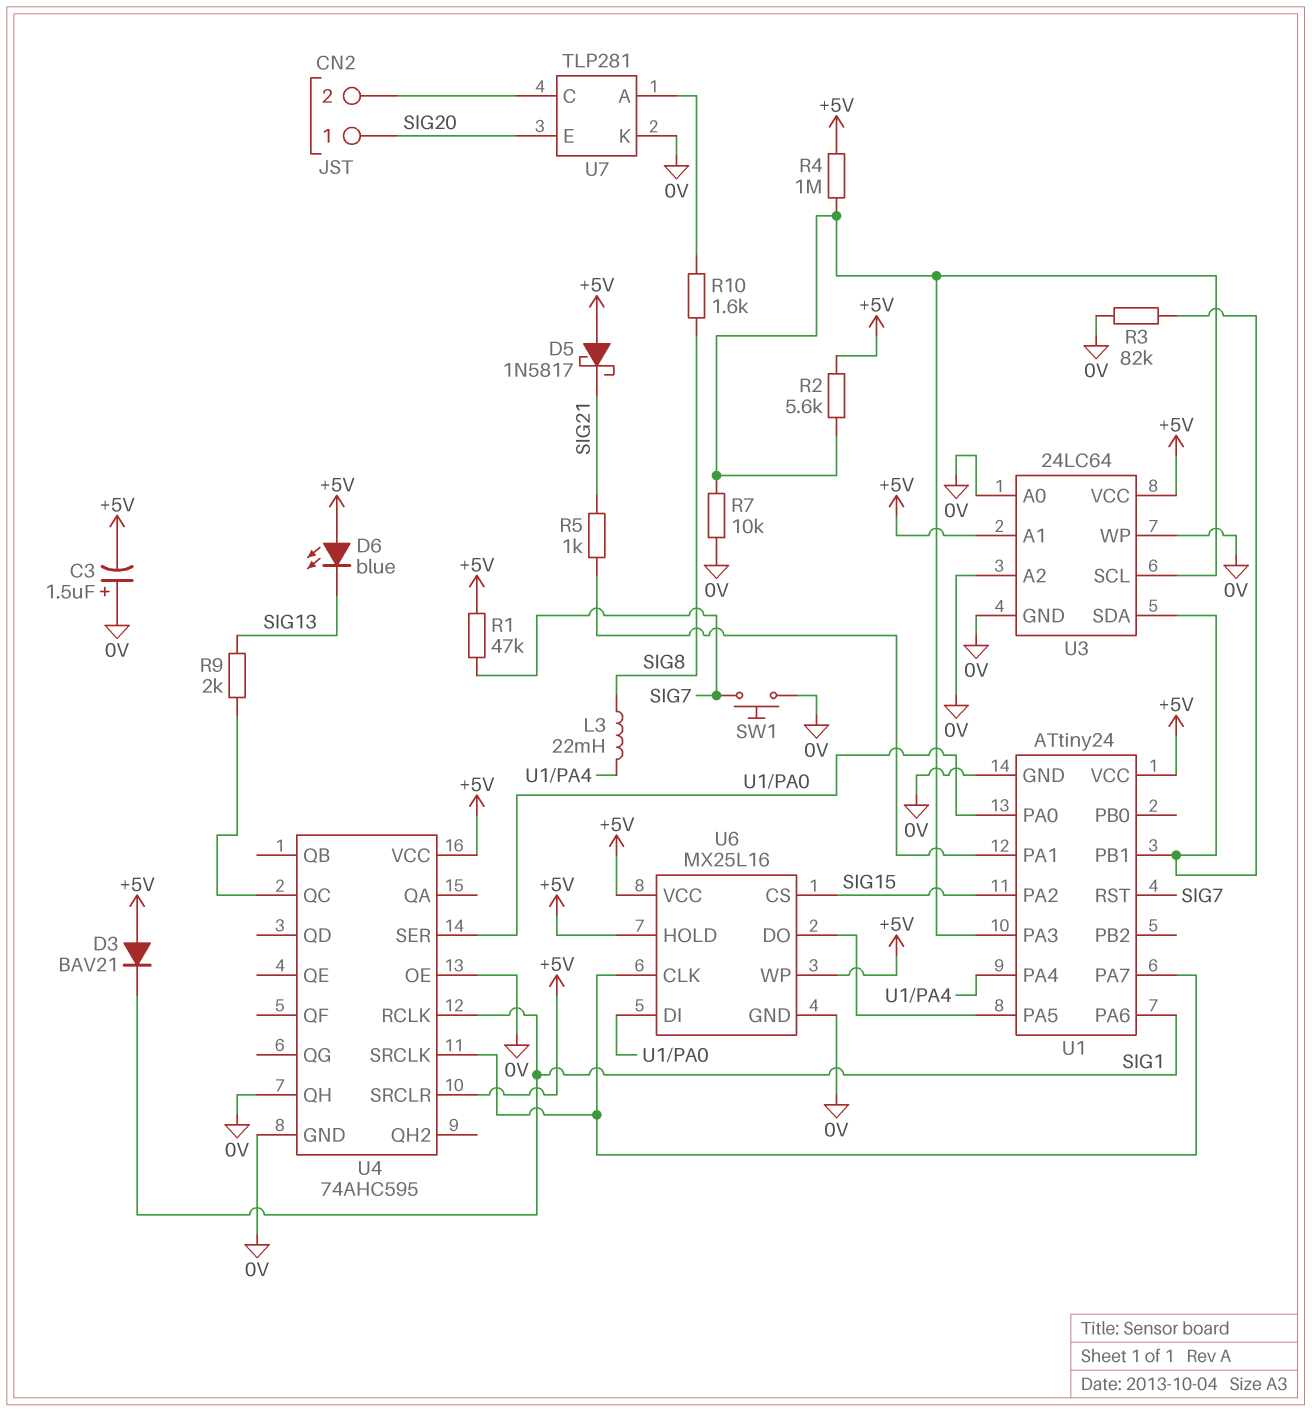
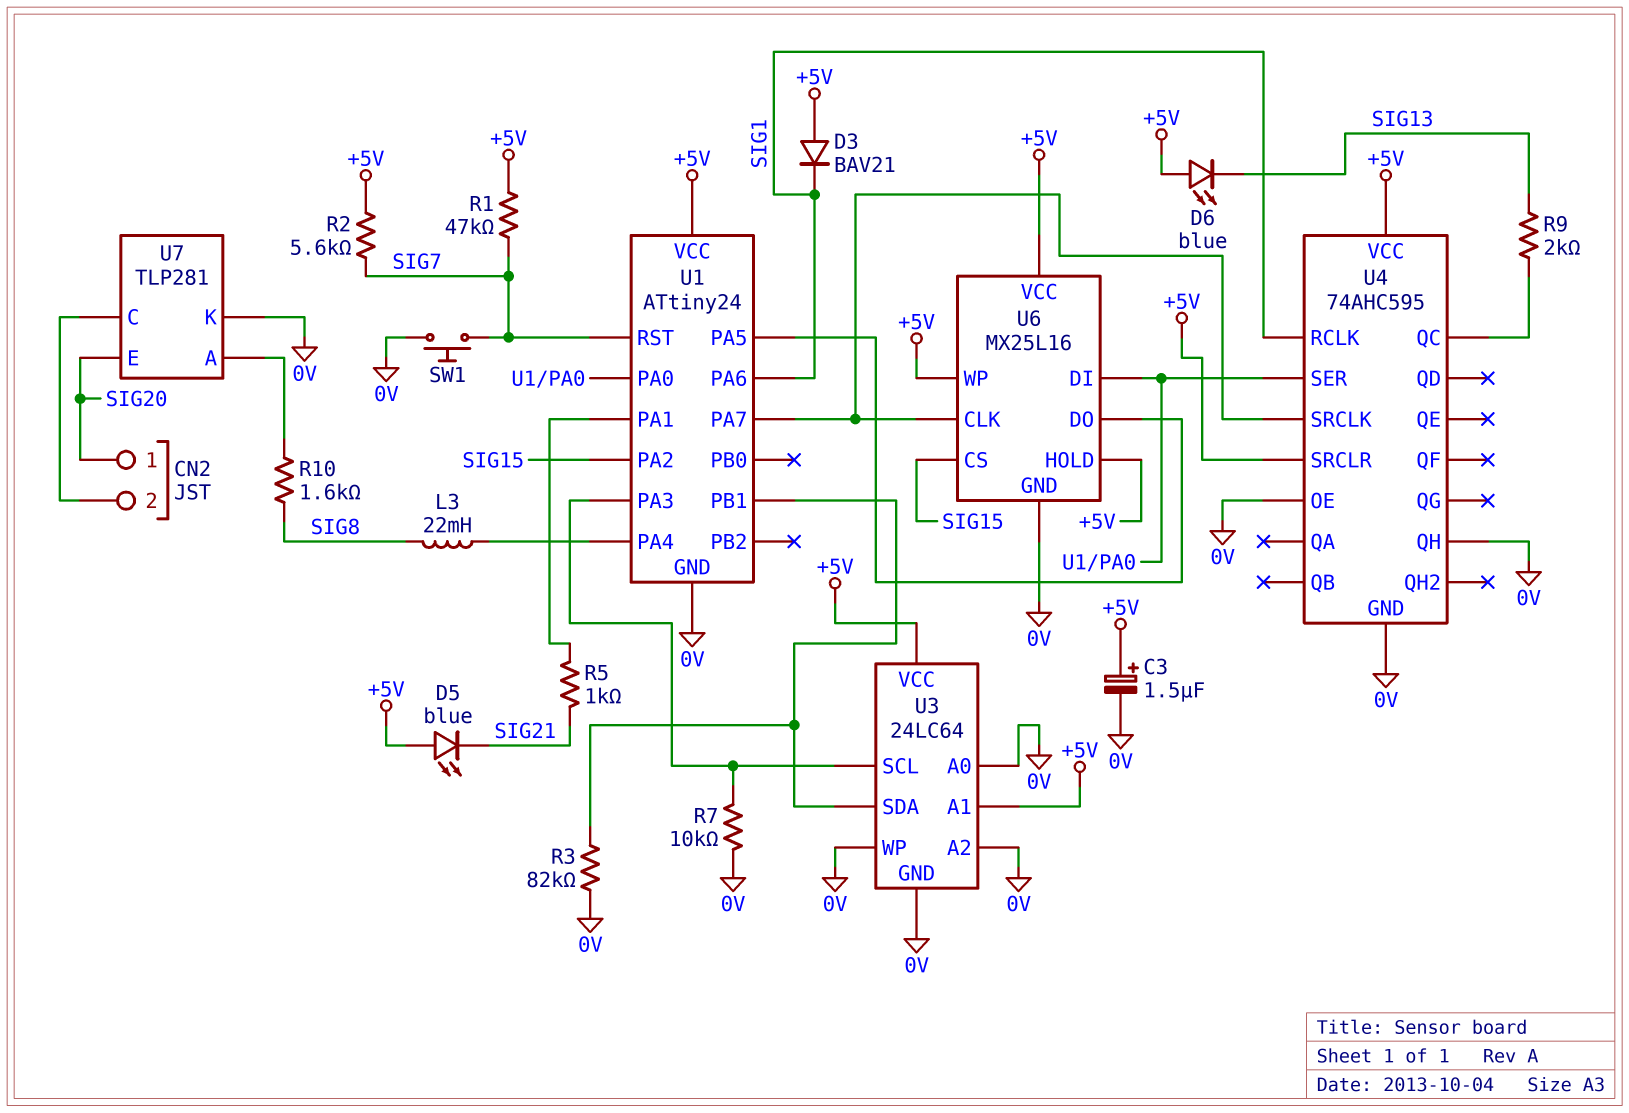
C3: 1.5uF (plus 0V, minus +5V) -> 1.5uF (plus +5V, minus 0V)
D5: schottky 1N5817 (A +5V, K SIG21) -> LED blue (A +5V, K SIG21)
R2: 5.6k (+5V, U1/PA3) -> 5.6k (+5V, SIG7)
R4: 1M (+5V, U1/PA3) -> none

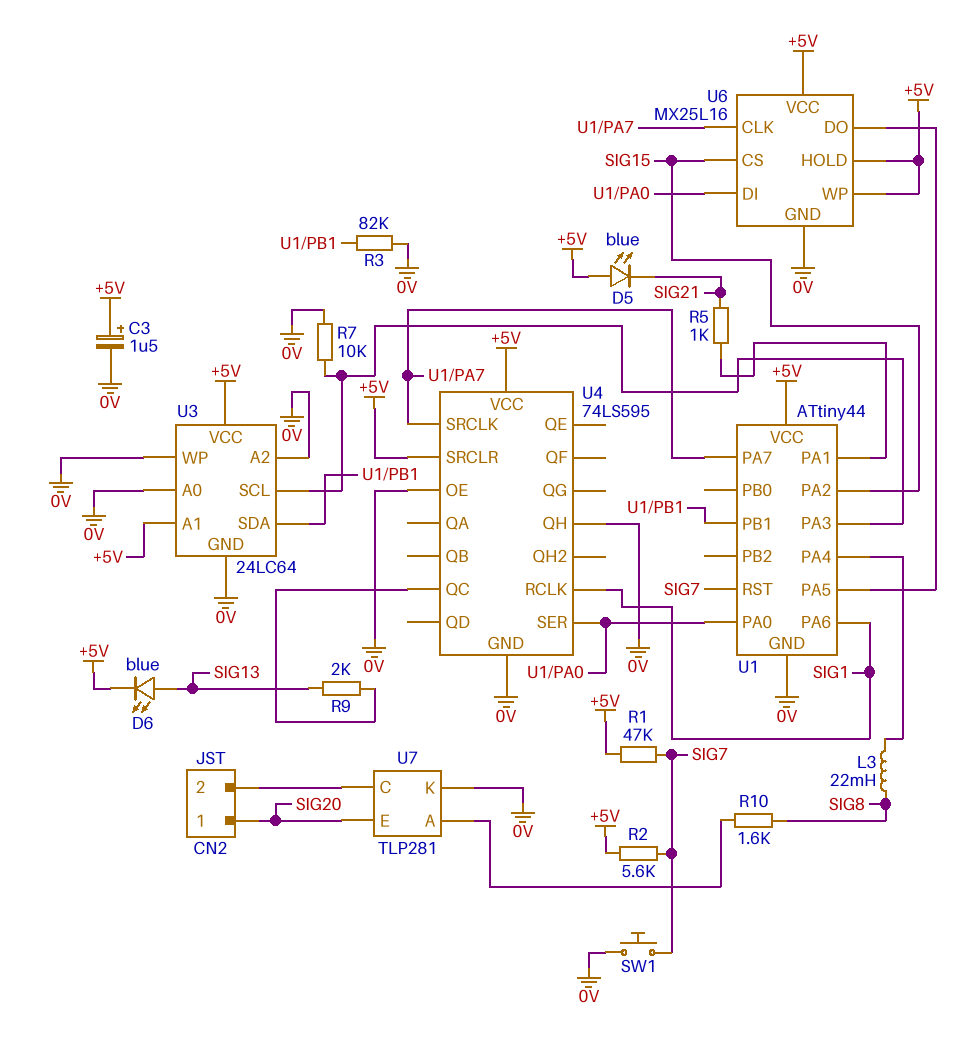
D3: diode BAV21 (A +5V, K SIG1) -> none
D6: LED blue (A +5V, K SIG13) -> LED blue (A SIG13, K +5V)
U1: ATtiny24 -> ATtiny44
U4: 74AHC595 -> 74LS595

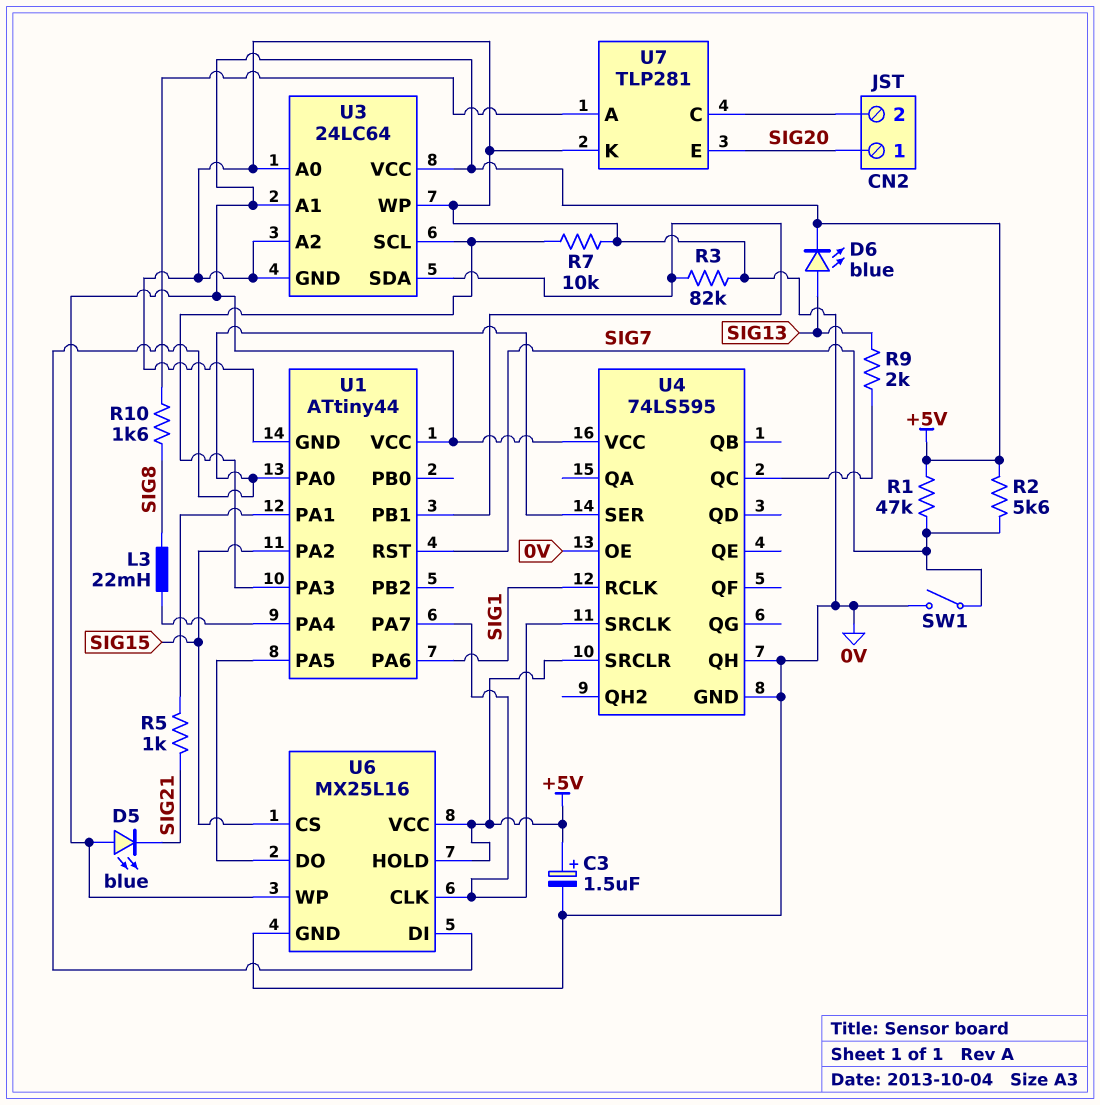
SW1: button (0V, SIG7) -> switch (0V, SIG7)

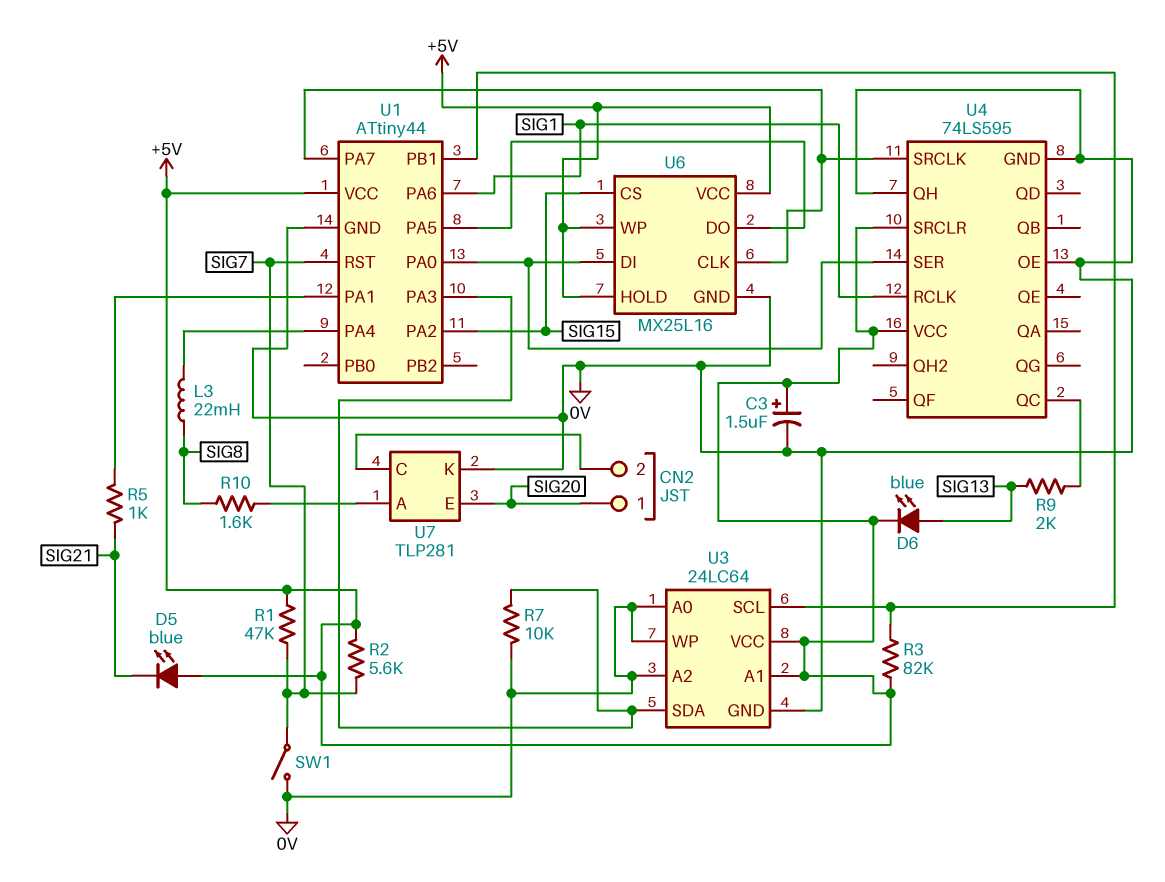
R3: 82k (0V, U1/PB1) -> 82k (+5V, U1/PB1)
U3 pin SCL: U1/PA3 -> U1/PB1
U3 pin SDA: U1/PB1 -> U1/PA3

